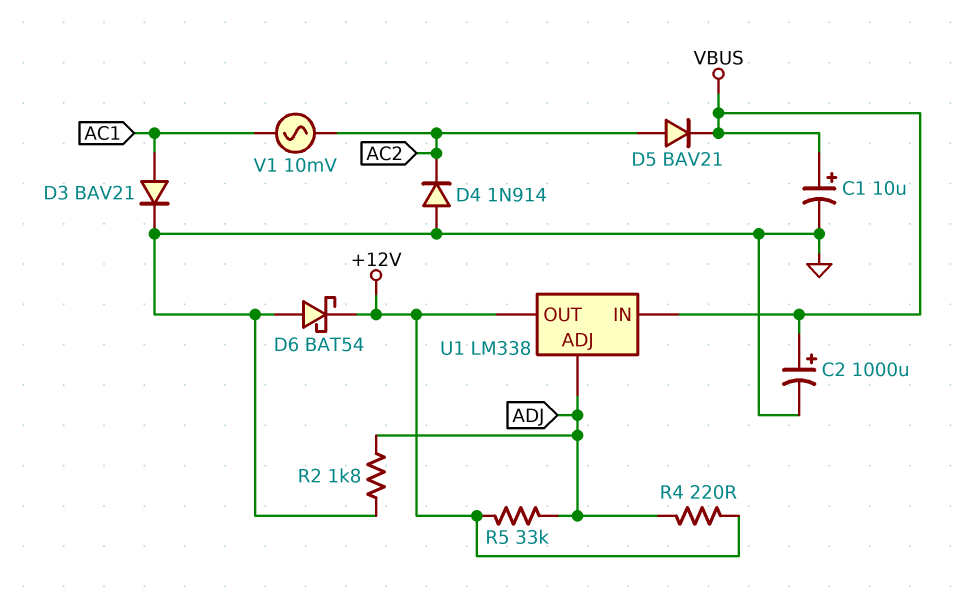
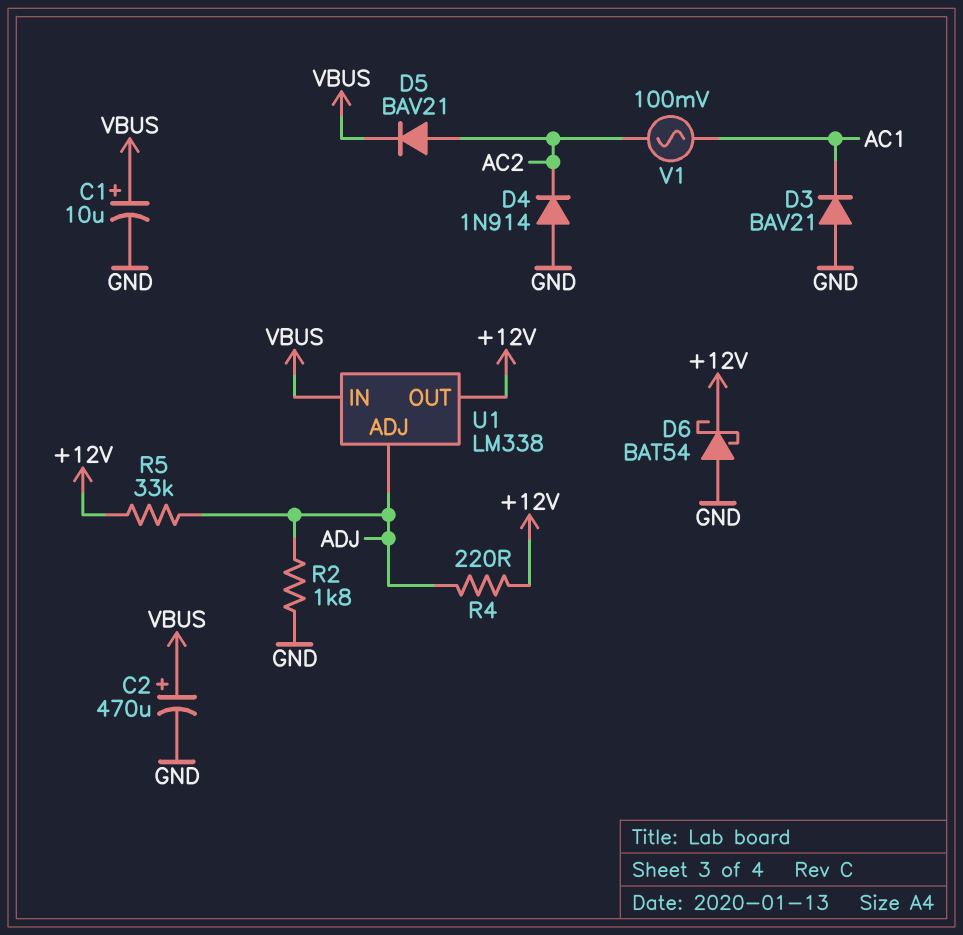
C2: 1000uF (plus VBUS, minus GND) -> 470uF (plus VBUS, minus GND)
D3: diode BAV21 (A AC1, K GND) -> diode BAV21 (A GND, K AC1)
V1: AC 10mV (AC1, AC2) -> AC 100mV (AC1, AC2)

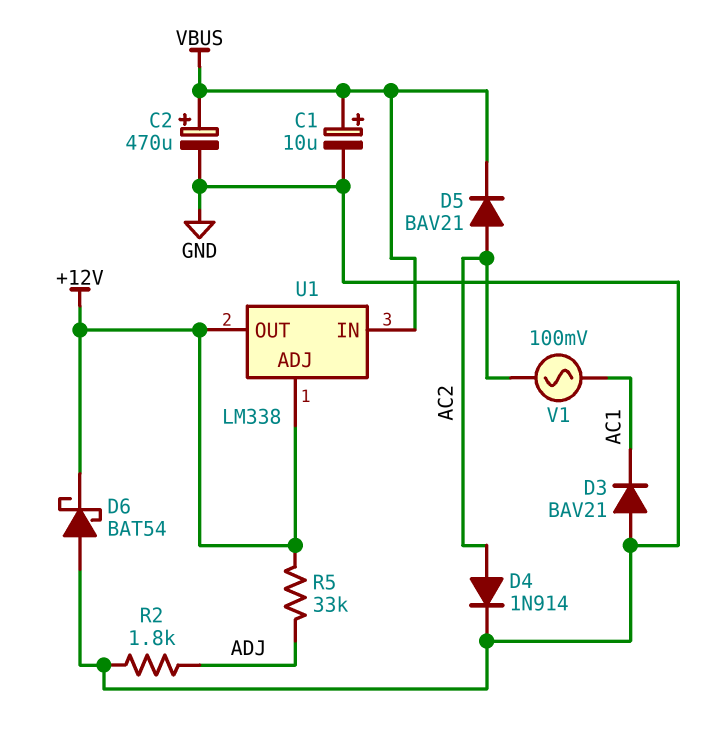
D4: diode 1N914 (A GND, K AC2) -> diode 1N914 (A AC2, K GND)
R4: 220 (+12V, ADJ) -> none
U1 pin ADJ: ADJ -> +12V

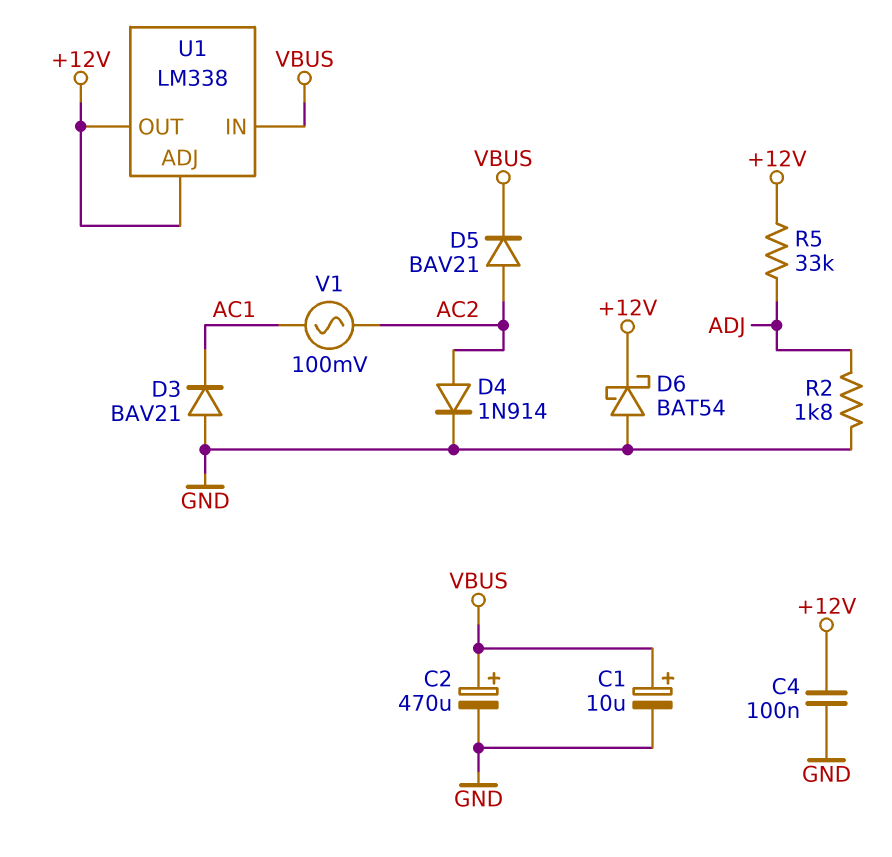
C4: none -> 100nF (+12V, GND)

